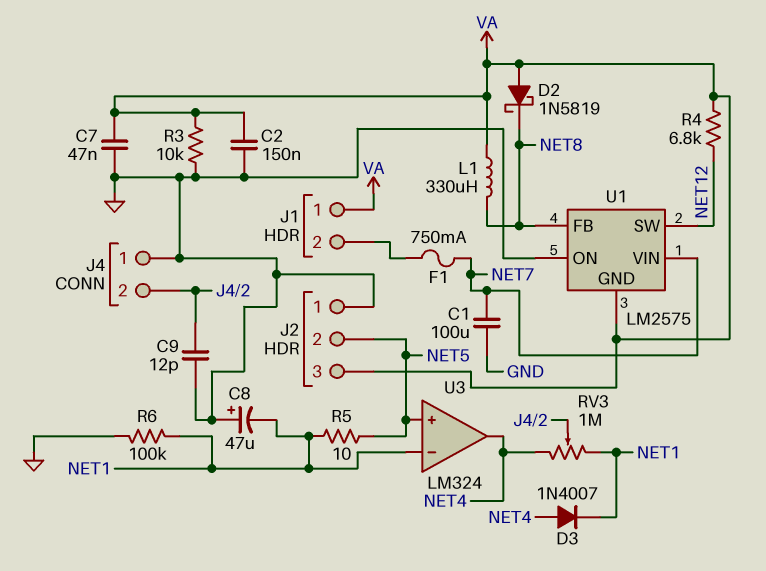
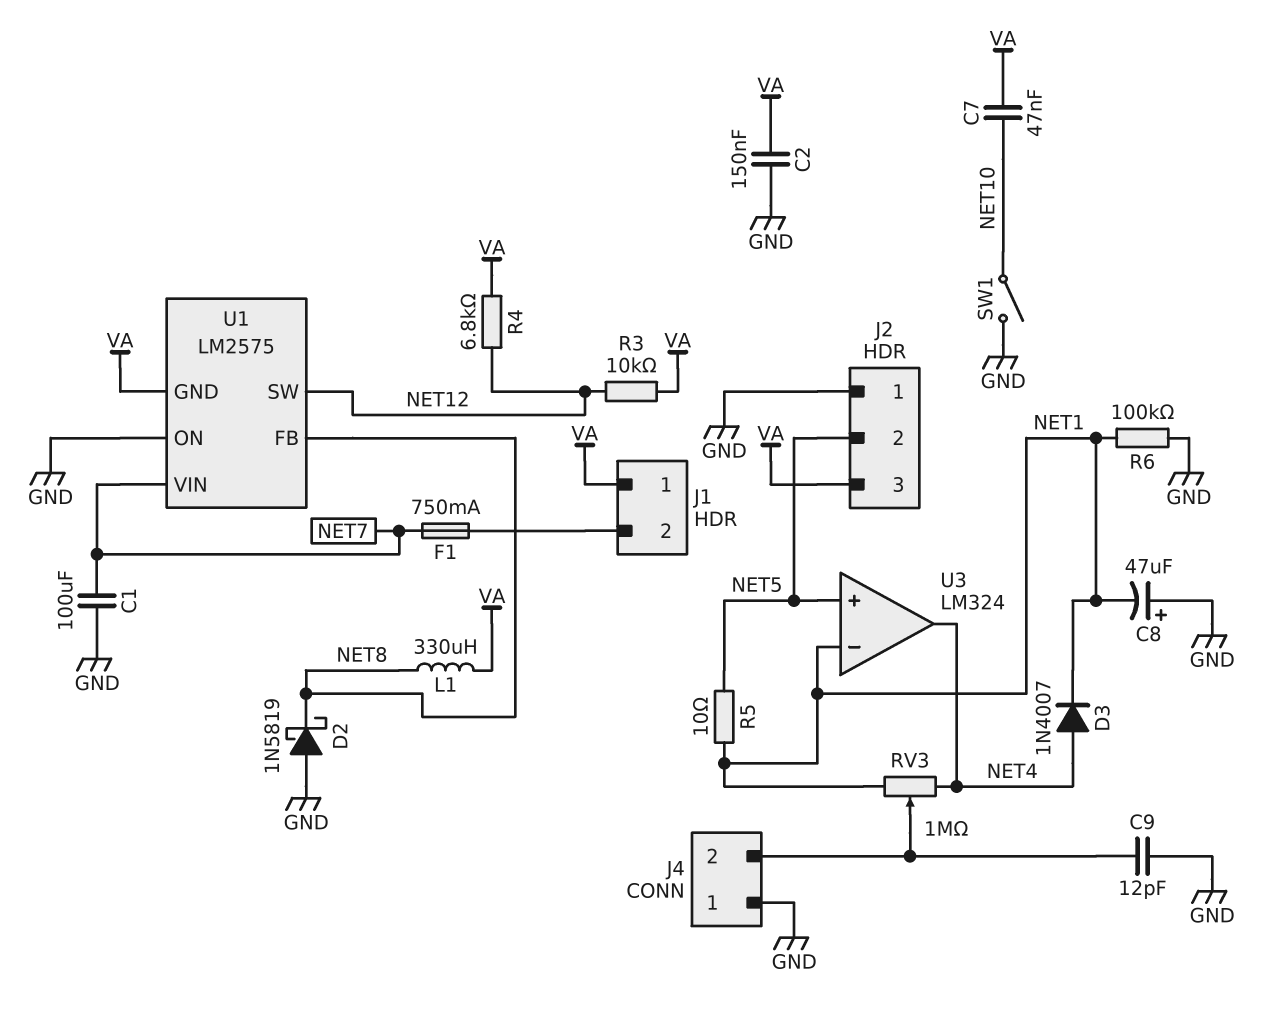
C7: 47nF (GND, VA) -> 47nF (NET10, VA)
D2: schottky 1N5819 (A VA, K NET8) -> schottky 1N5819 (A GND, K NET8)
R3: 10k (GND, VA) -> 10k (NET12, VA)
SW1: none -> switch (GND, NET10)

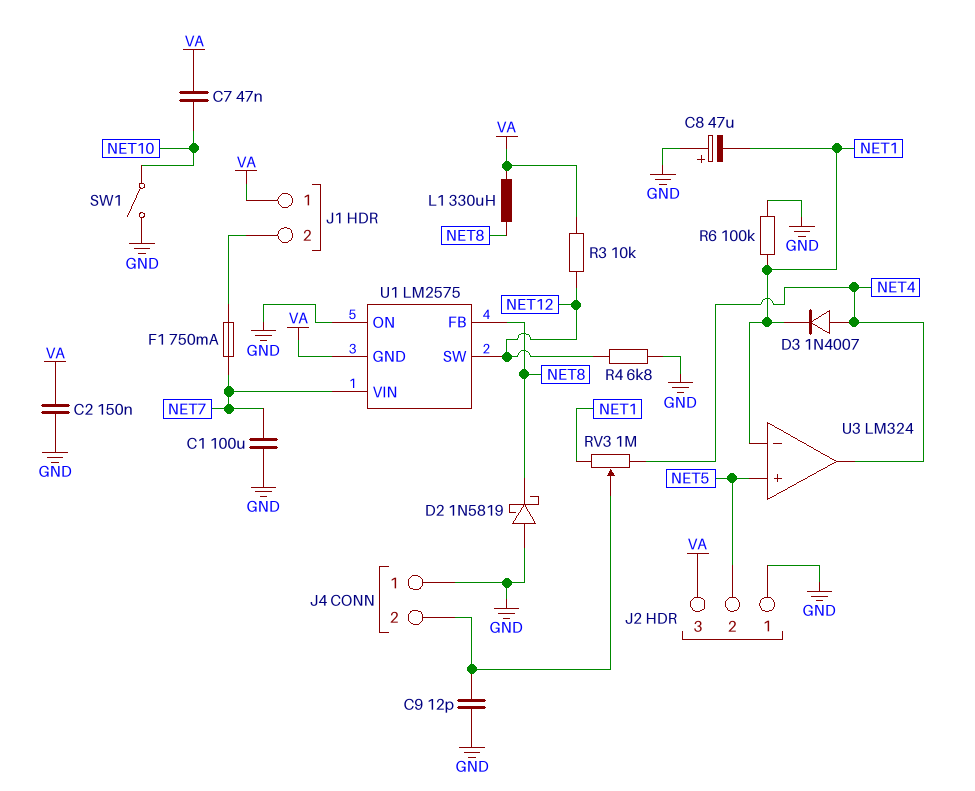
R4: 6.8k (NET12, VA) -> 6.8k (GND, NET12)
R5: 10 (NET1, NET5) -> none

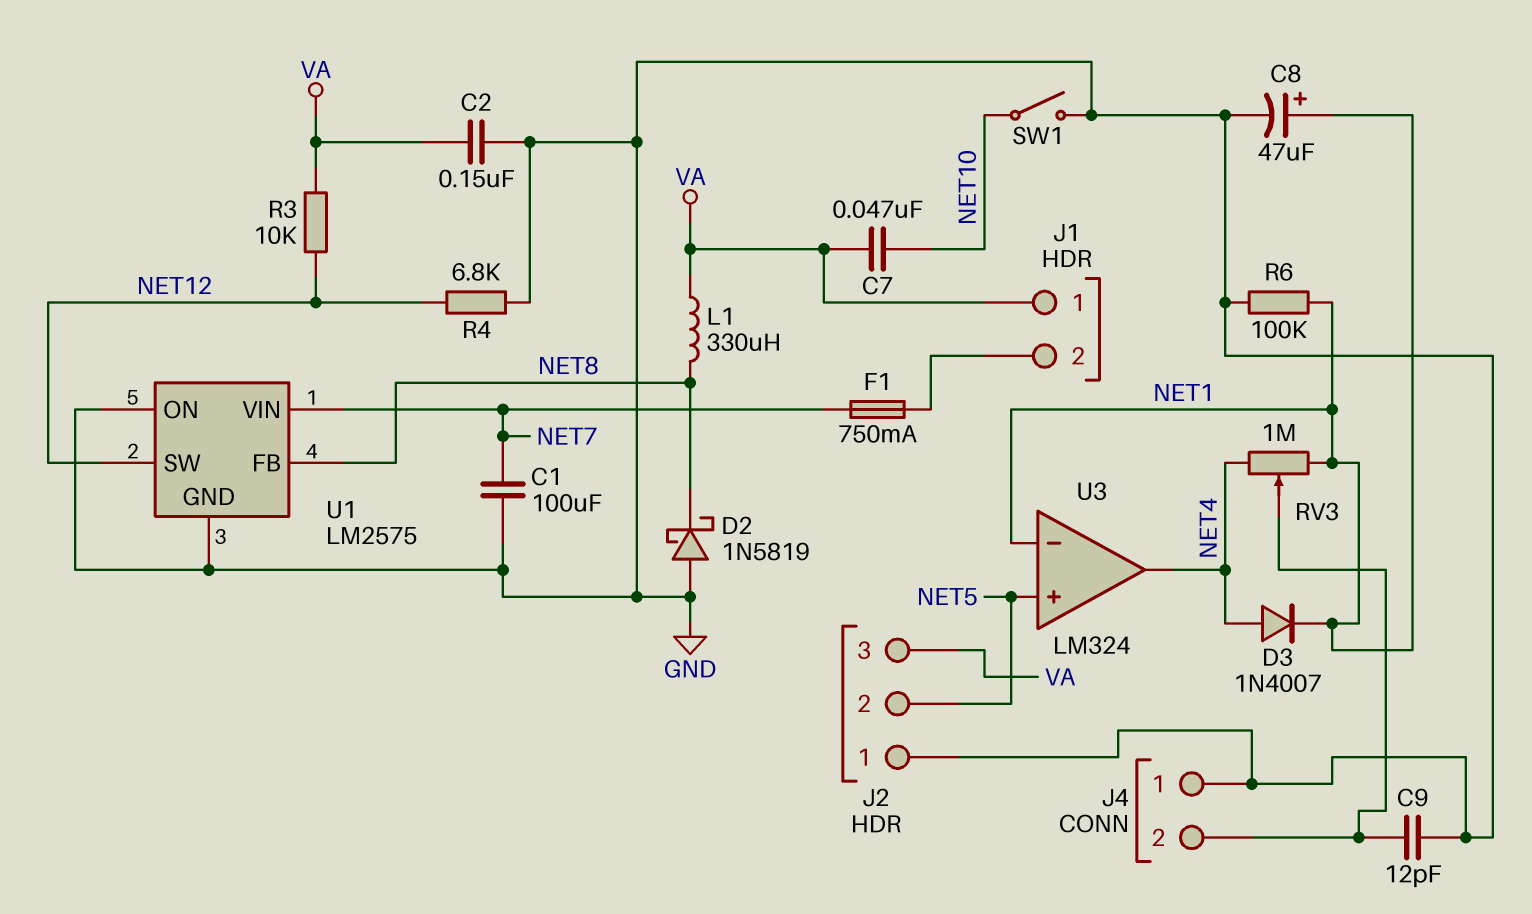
C8: 47uF (plus GND, minus NET1) -> 47uF (plus NET1, minus GND)
U1 pin GND: VA -> GND

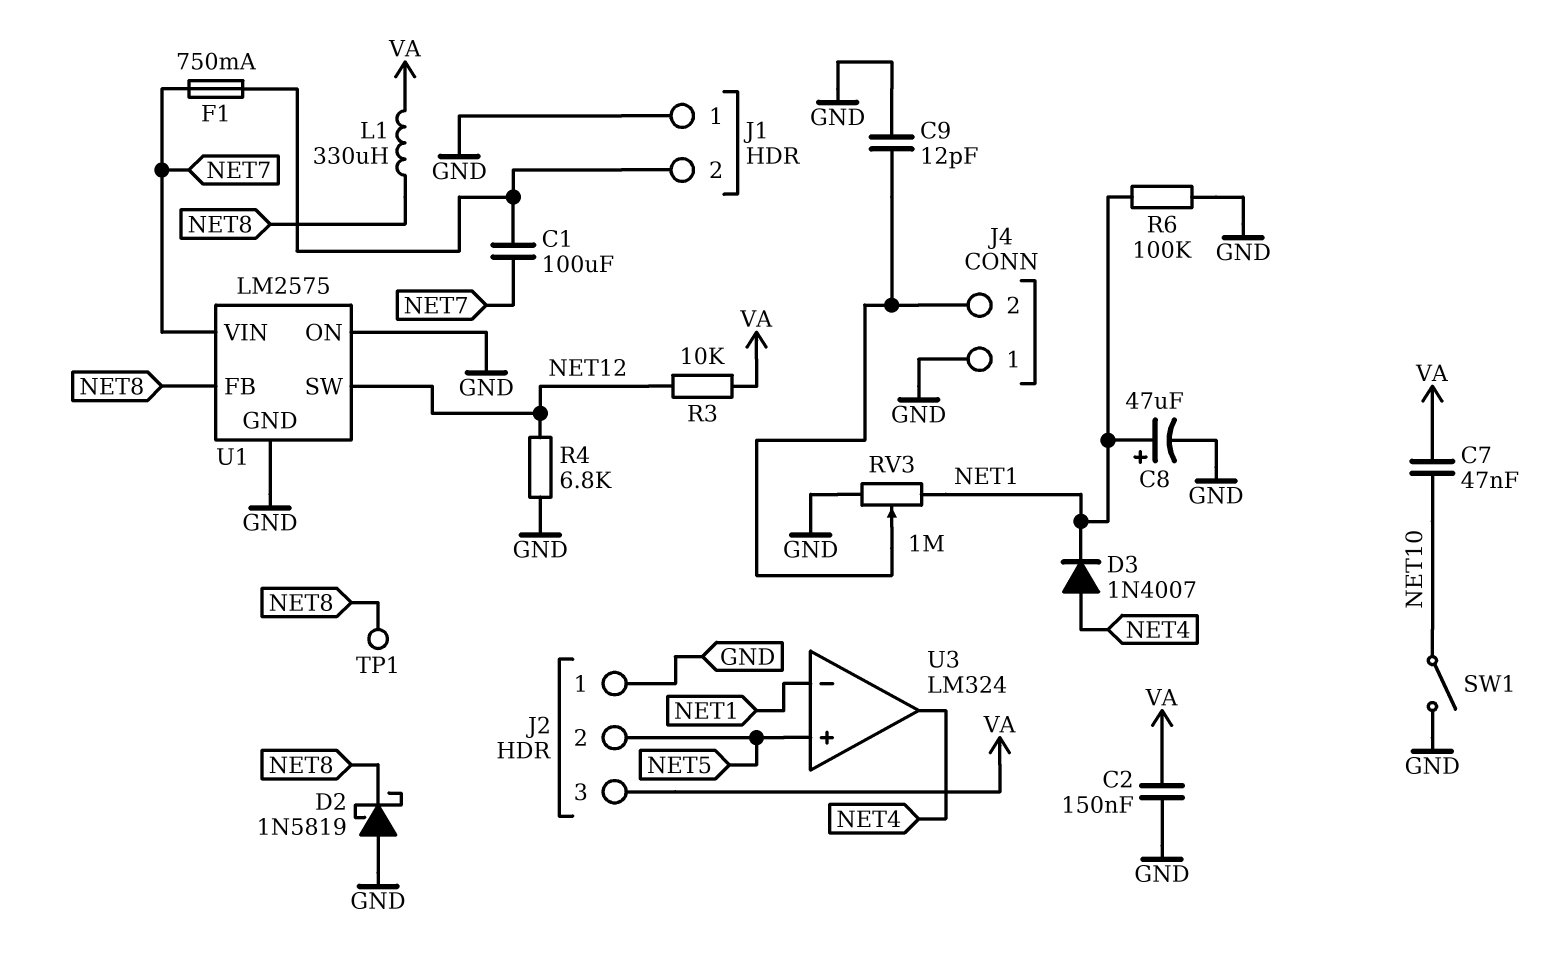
C1: 100uF (GND, NET7) -> 100uF (J1/2, NET7)
J1 pin 1: VA -> GND
RV3: 1M (NET1, NET4, wiper J4/2) -> 1M (GND, NET1, wiper J4/2)
TP1: none -> test point (NET8)

